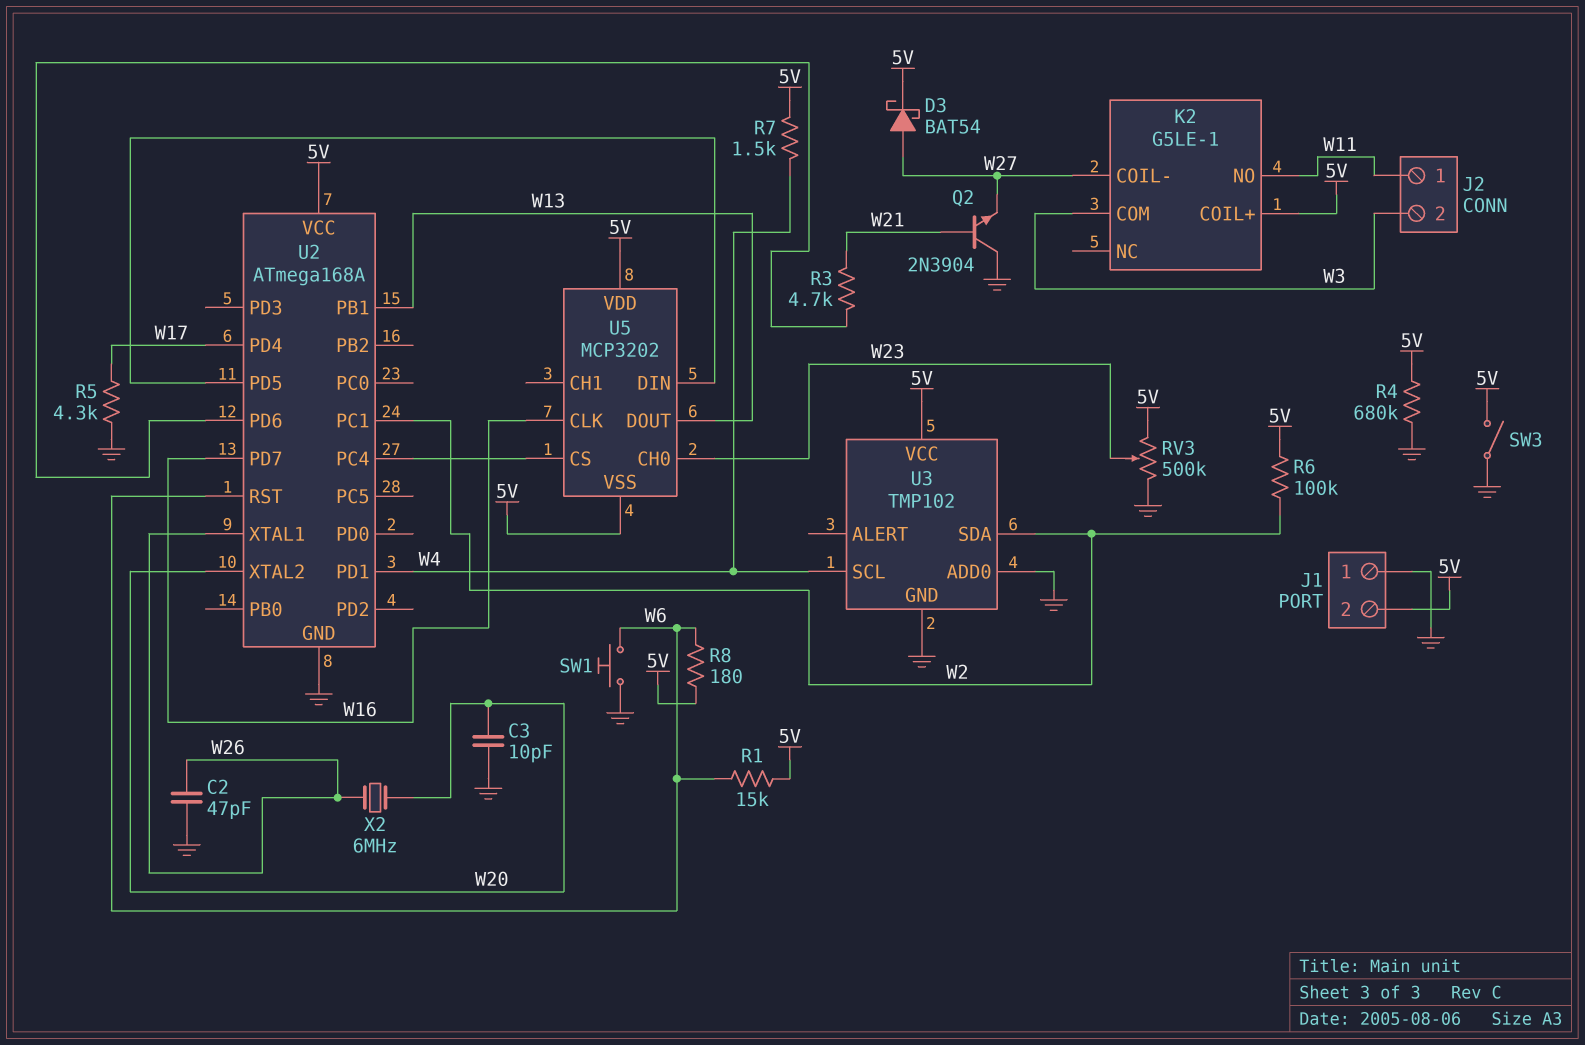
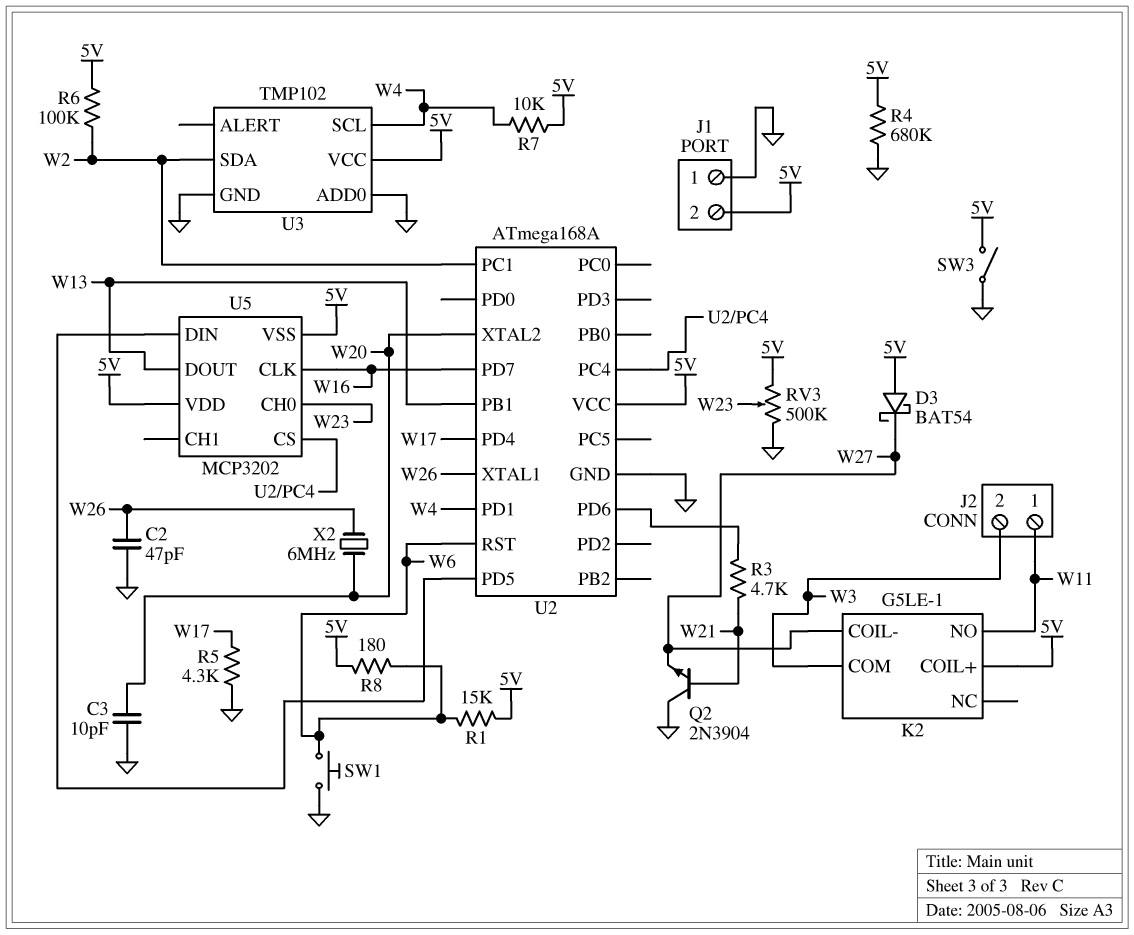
D3: schottky BAT54 (A W27, K 5V) -> schottky BAT54 (A 5V, K W27)
R7: 1.5k (5V, W4) -> 10k (5V, W4)

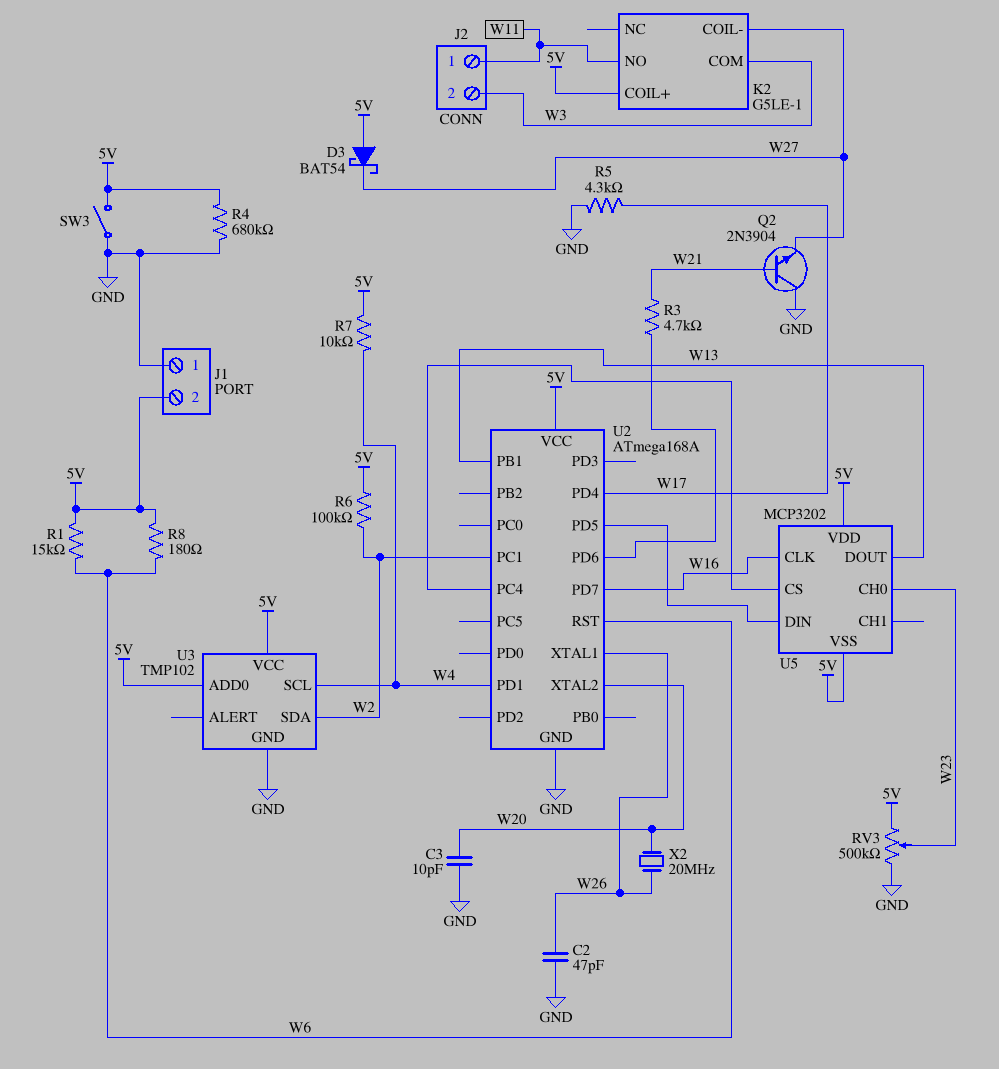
SW1: button (GND, W6) -> none
U3 pin ADD0: GND -> 5V
X2: 6MHz (W20, W26) -> 20MHz (W20, W26)

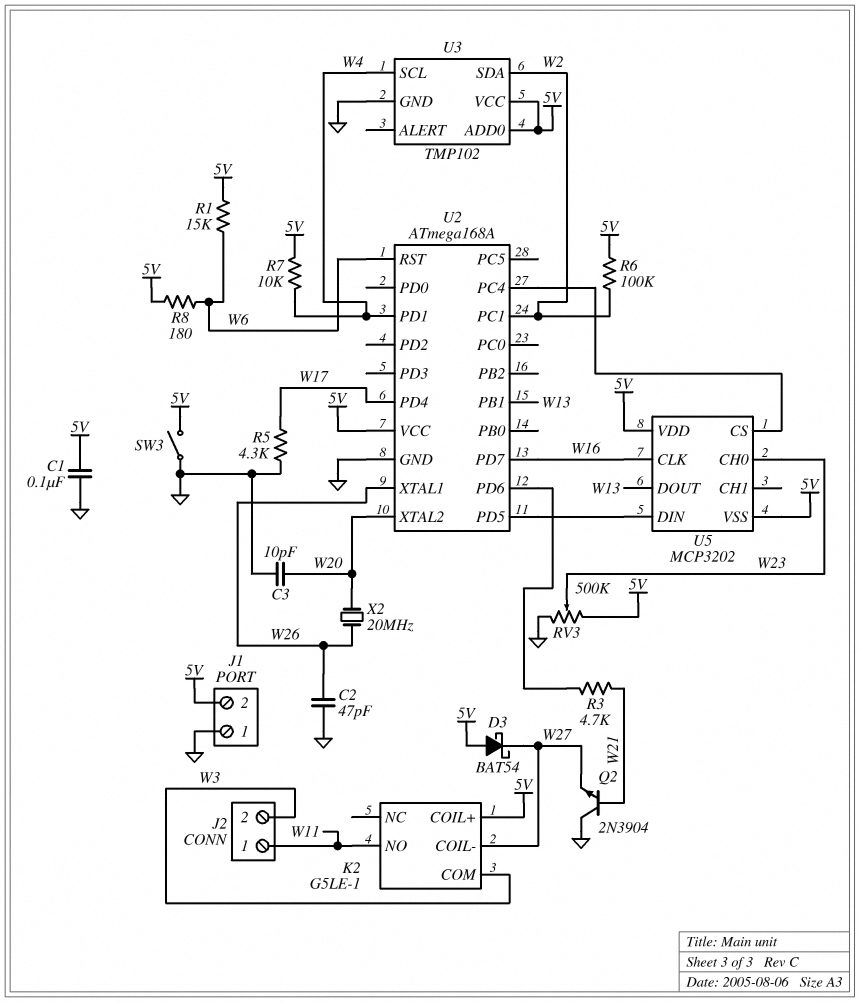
C1: none -> 100nF (5V, GND)
R4: 680k (5V, GND) -> none

